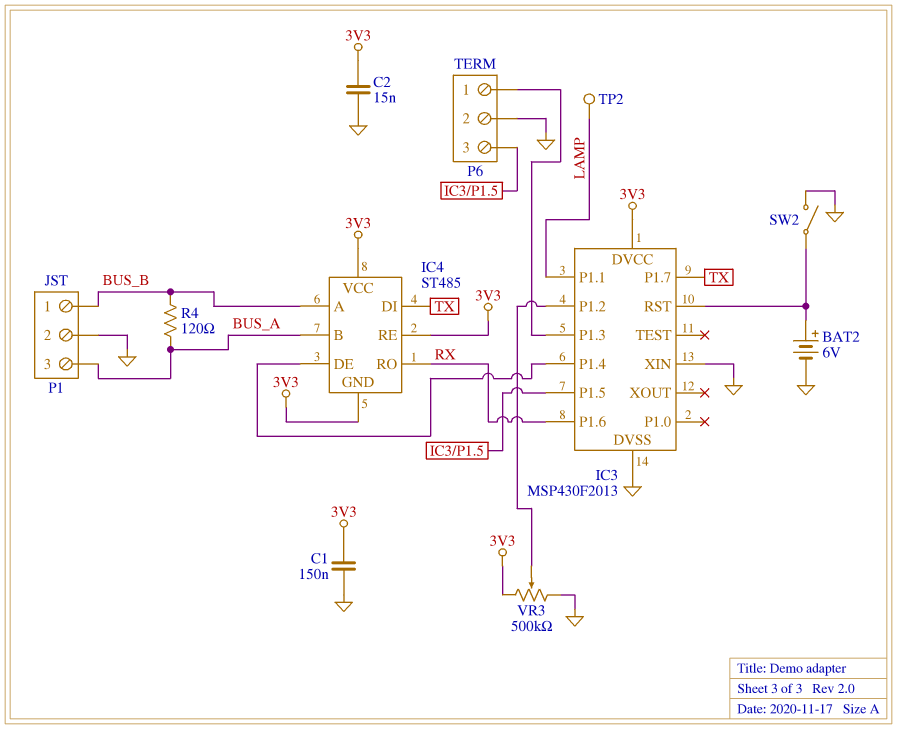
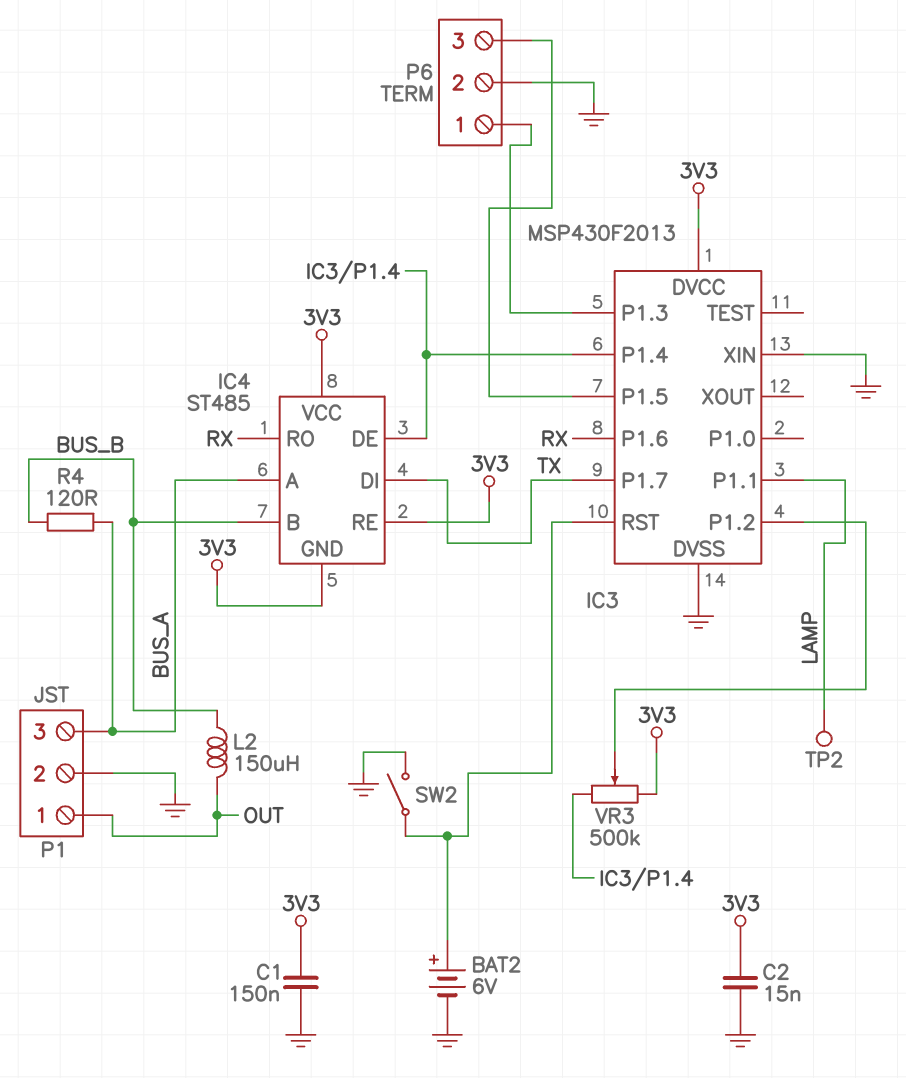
IC4 pin A: BUS_B -> BUS_A
IC4 pin B: BUS_A -> BUS_B
L2: none -> 150uH (BUS_B, OUT)
P1 pin 1: BUS_B -> OUT
VR3: 500k (3V3, GND, wiper IC3/P1.2) -> 500k (3V3, IC3/P1.4, wiper IC3/P1.2)

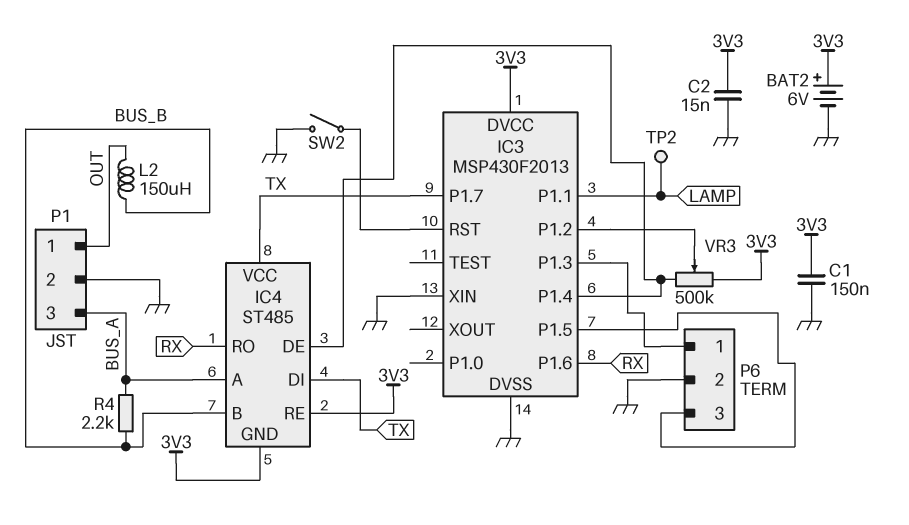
BAT2: 6V (plus IC3/RST, minus GND) -> 6V (plus 3V3, minus GND)
IC4 pin VCC: 3V3 -> TX
R4: 120 (BUS_A, BUS_B) -> 2.2k (BUS_A, BUS_B)

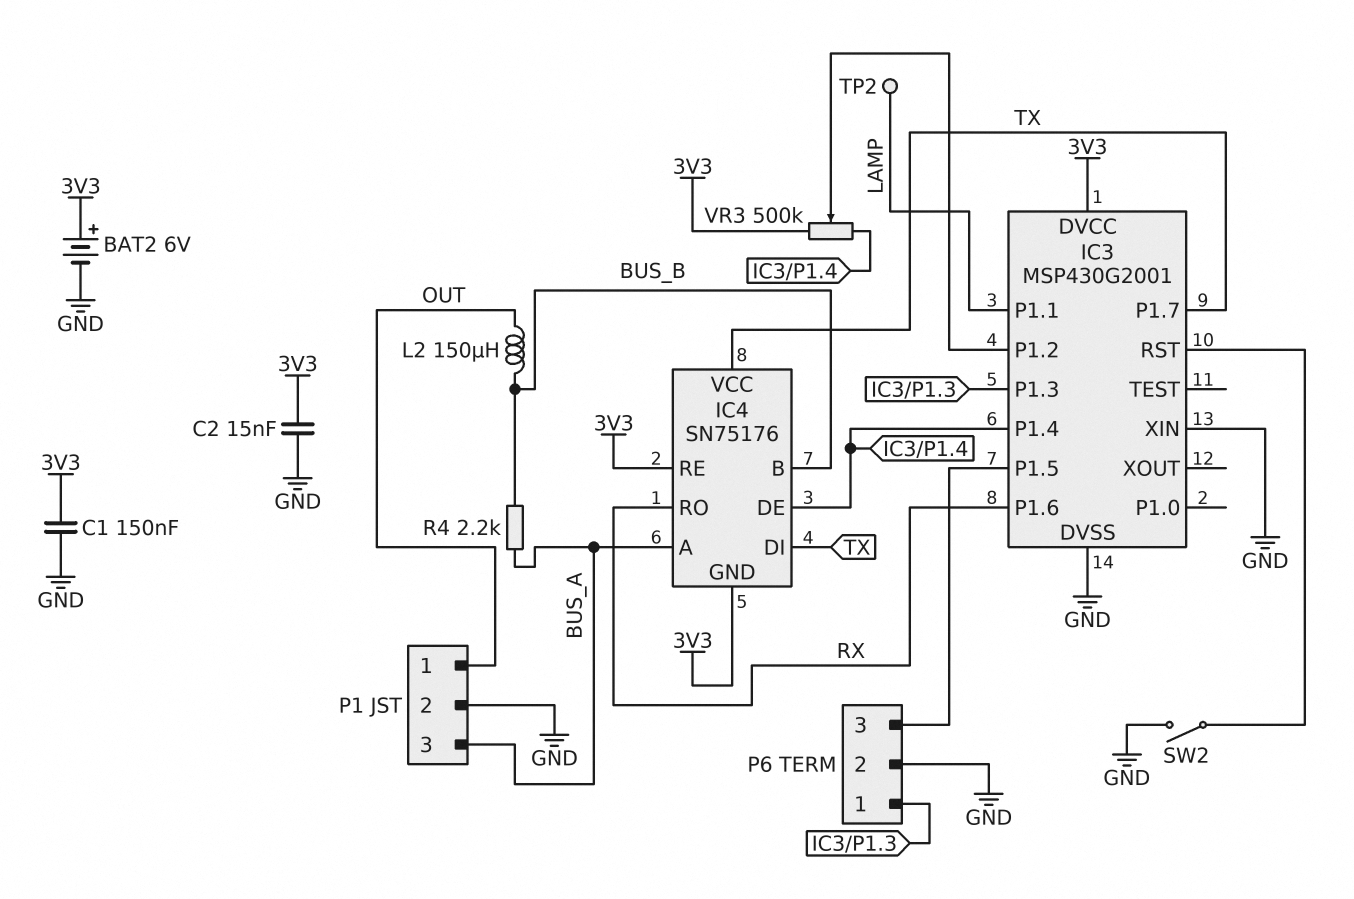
IC3: MSP430F2013 -> MSP430G2001
IC4: ST485 -> SN75176

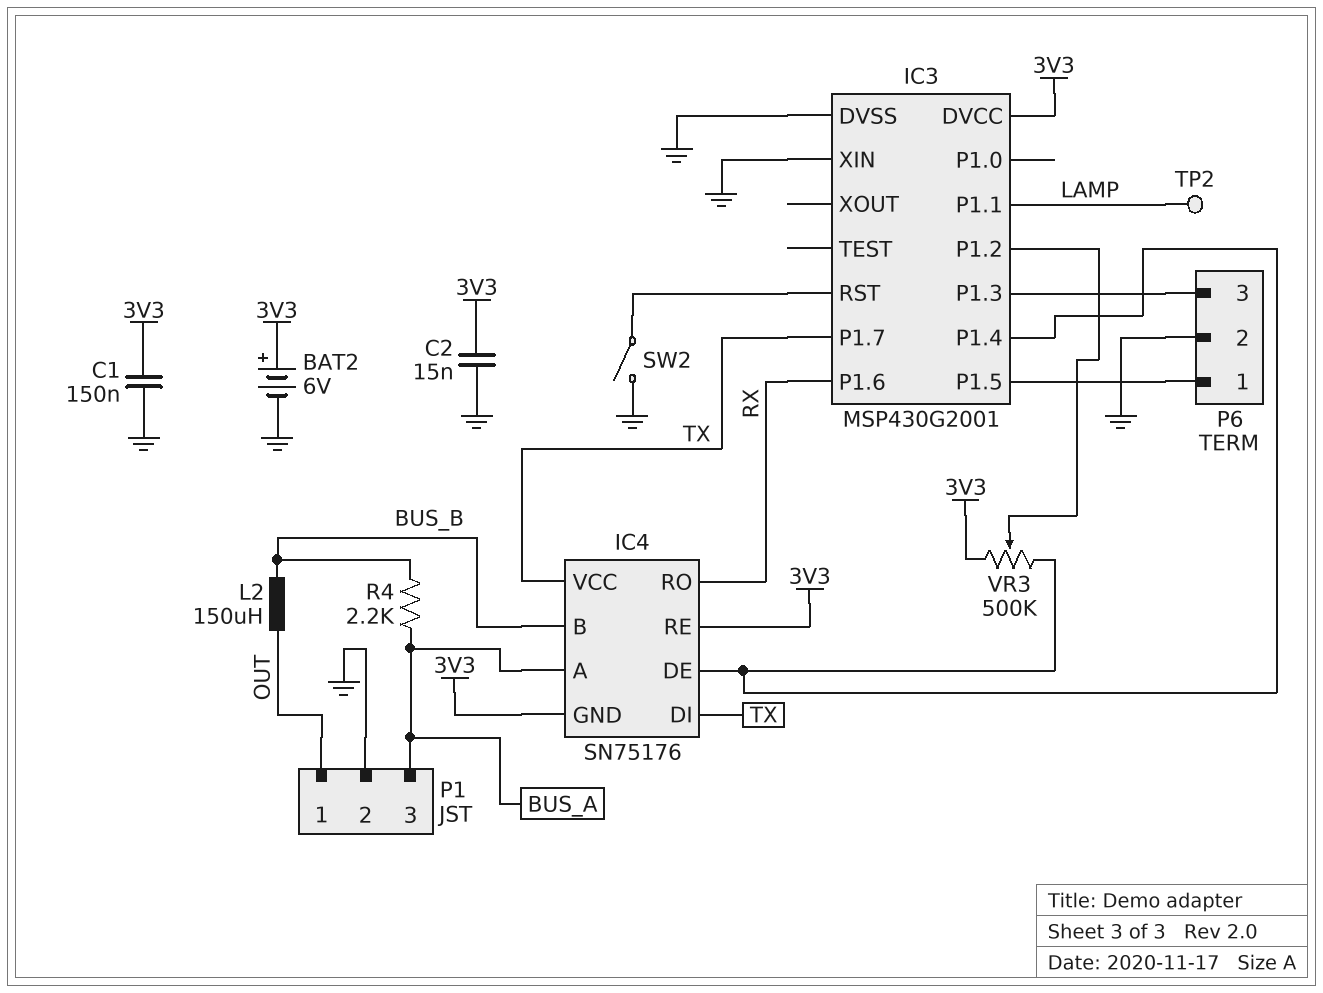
P6 pin 1: IC3/P1.3 -> IC3/P1.5
P6 pin 3: IC3/P1.5 -> IC3/P1.3

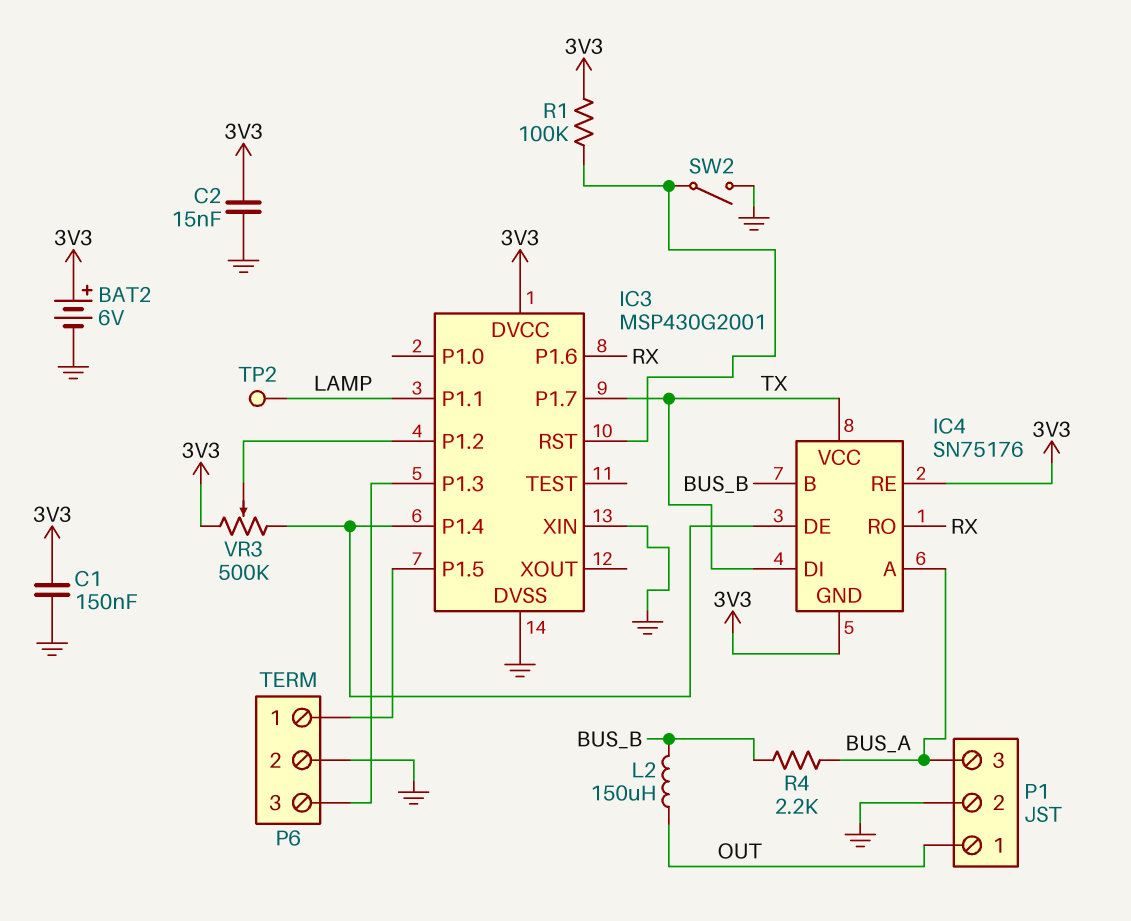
R1: none -> 100k (3V3, IC3/RST)

